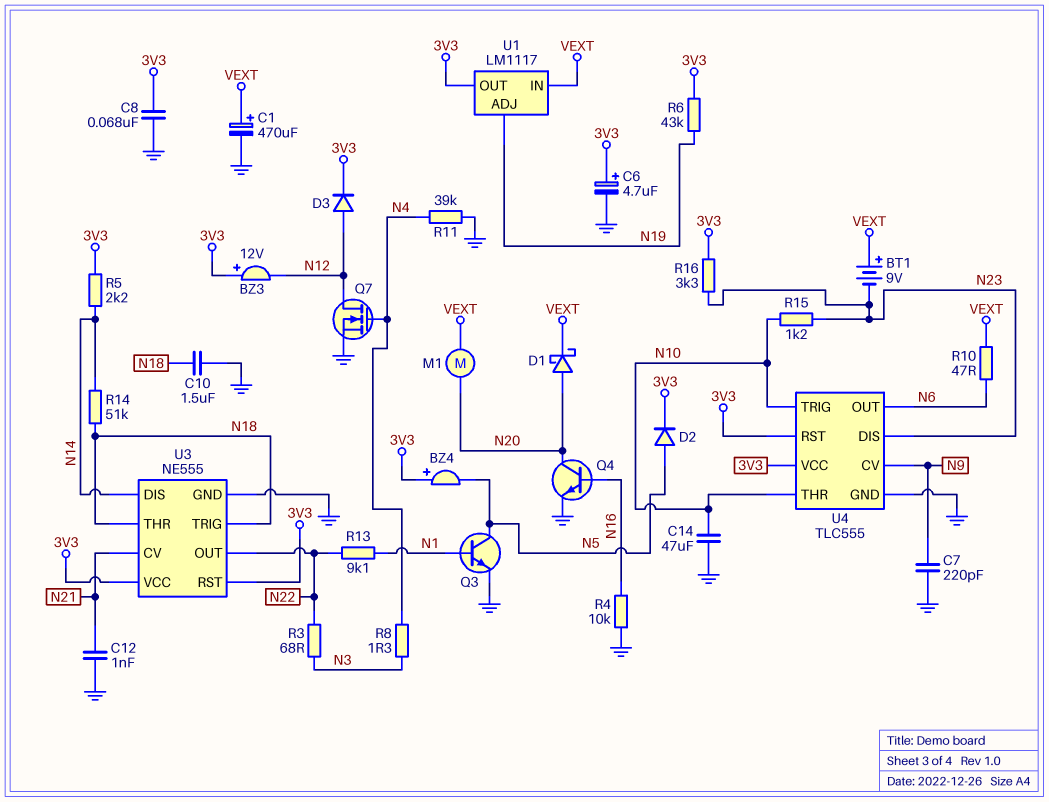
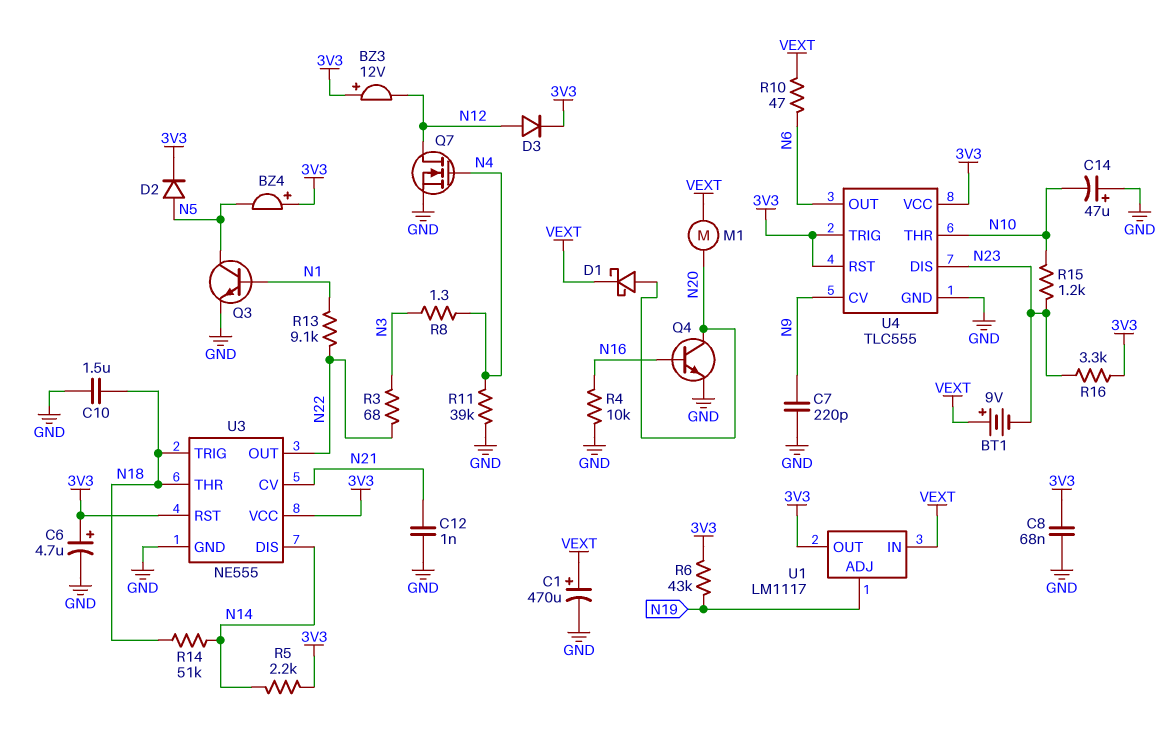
C14: 47uF (GND, N10) -> 47uF (plus GND, minus N10)
U4 pin TRIG: N10 -> 3V3

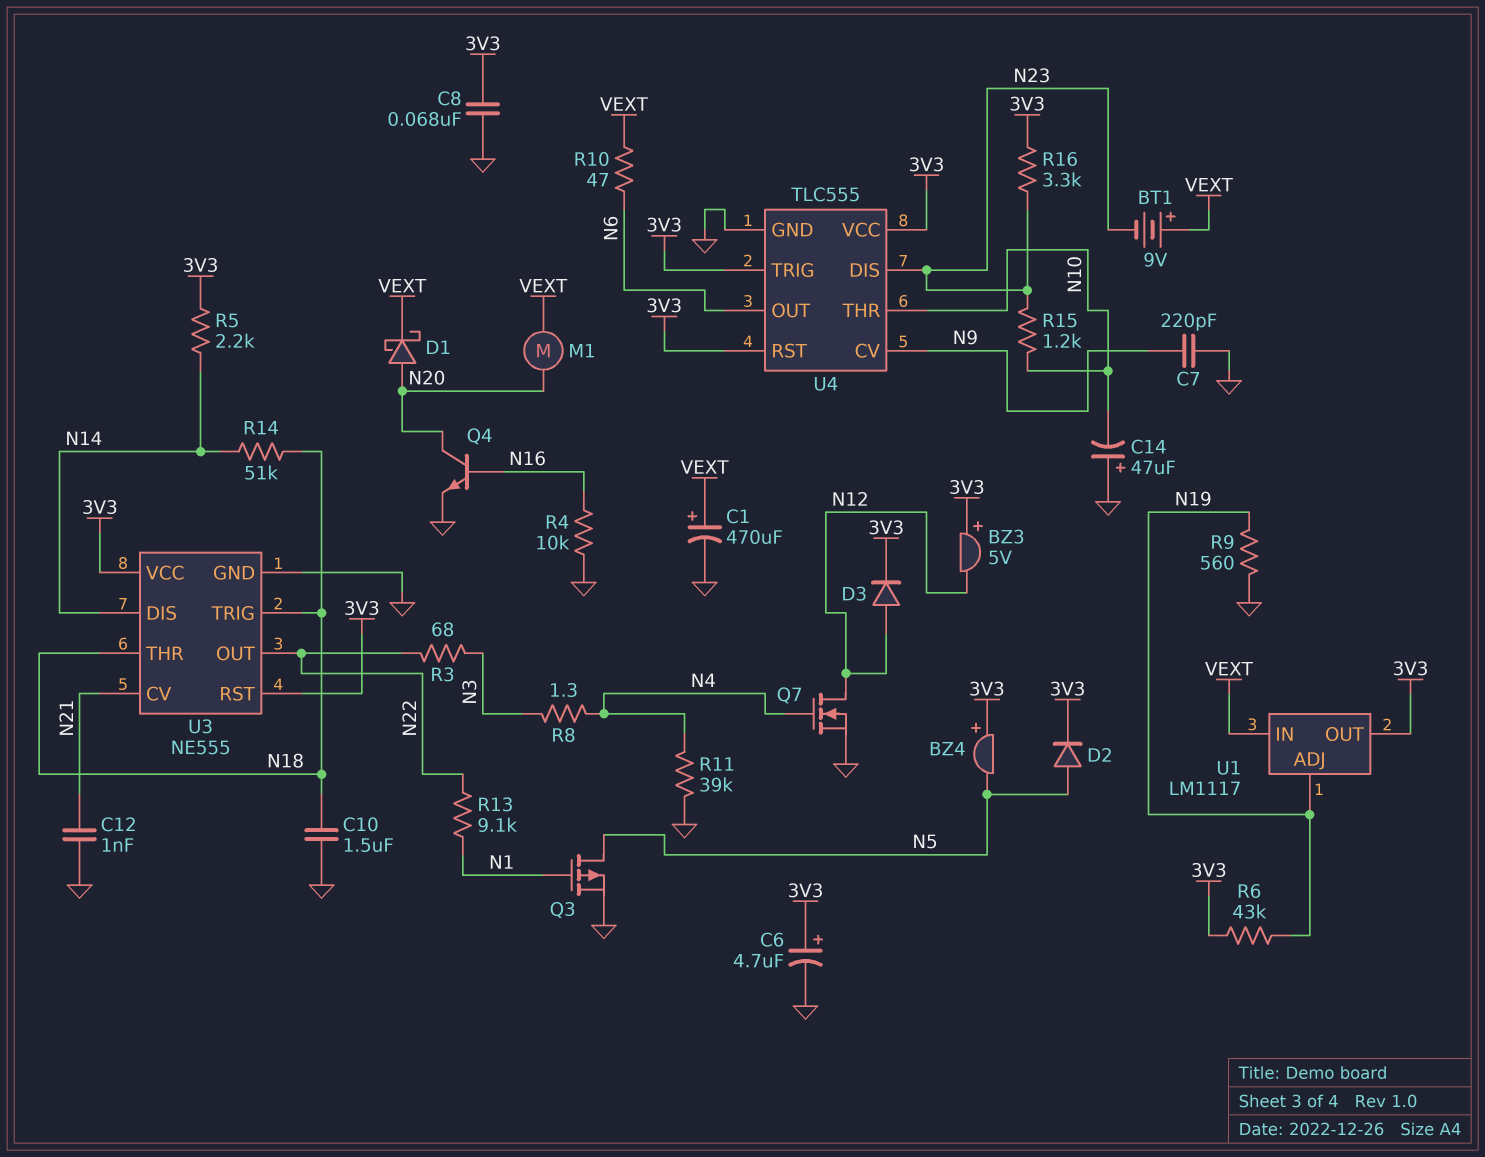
BZ3: buzzer 12V (plus 3V3, minus N12) -> buzzer 5V (plus 3V3, minus N12)
Q3: NPN (B N1, C N5, E GND) -> PMOS (G N1, D N5, S GND)
R9: none -> 560 (GND, N19)

